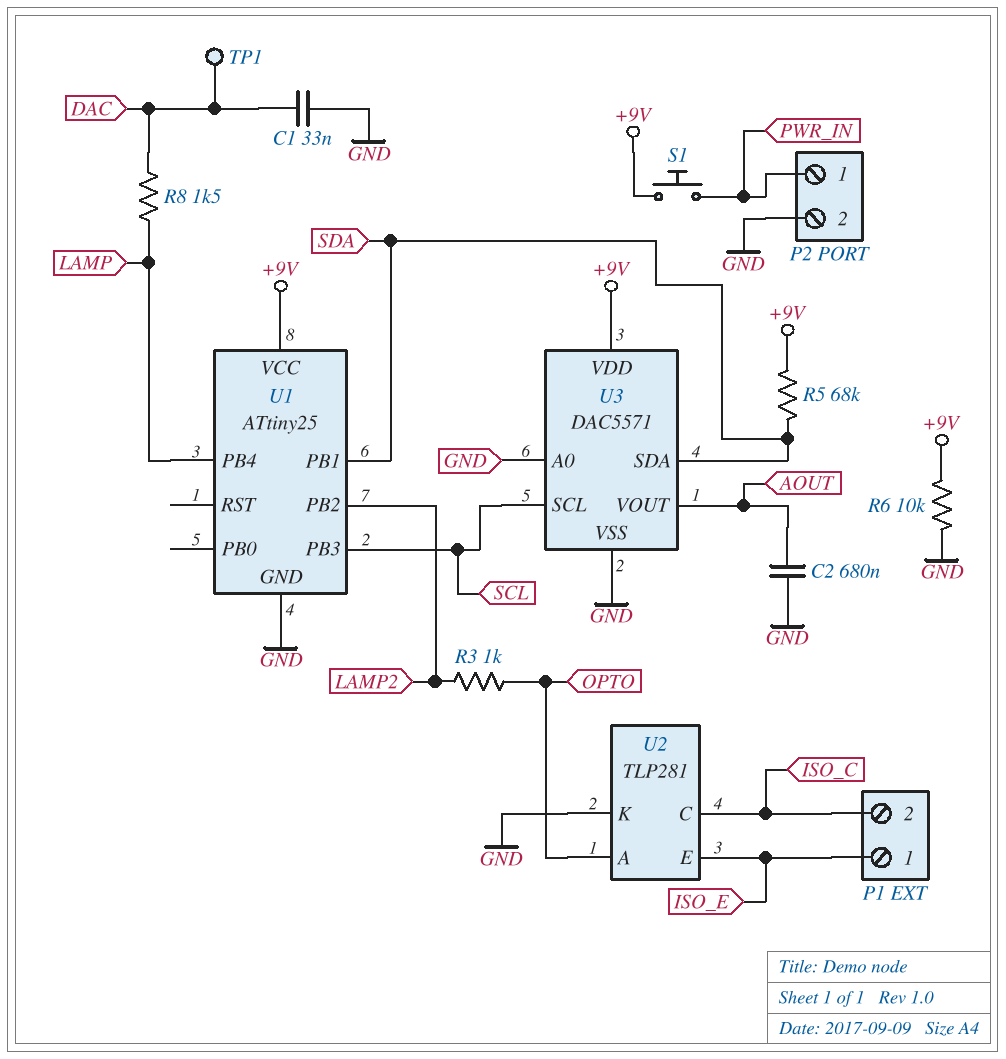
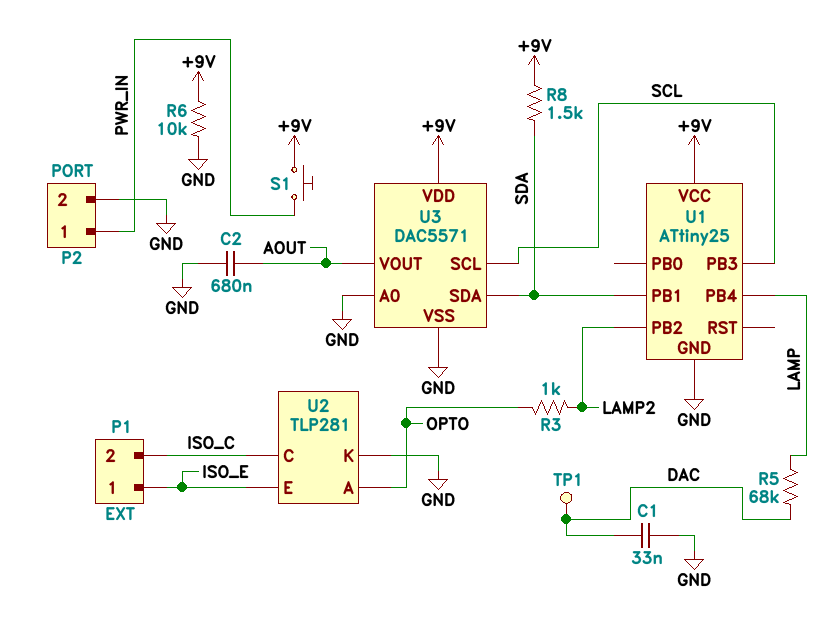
R5: 68k (+9V, SDA) -> 68k (DAC, LAMP)
R8: 1.5k (DAC, LAMP) -> 1.5k (+9V, SDA)

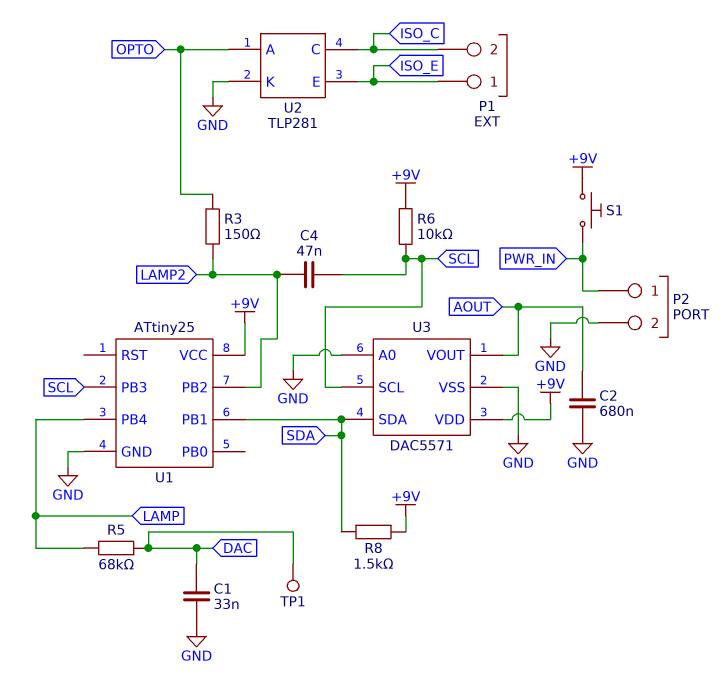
C4: none -> 47nF (LAMP2, SCL)
R3: 1k (LAMP2, OPTO) -> 150 (LAMP2, OPTO)
R6: 10k (+9V, GND) -> 10k (+9V, SCL)

